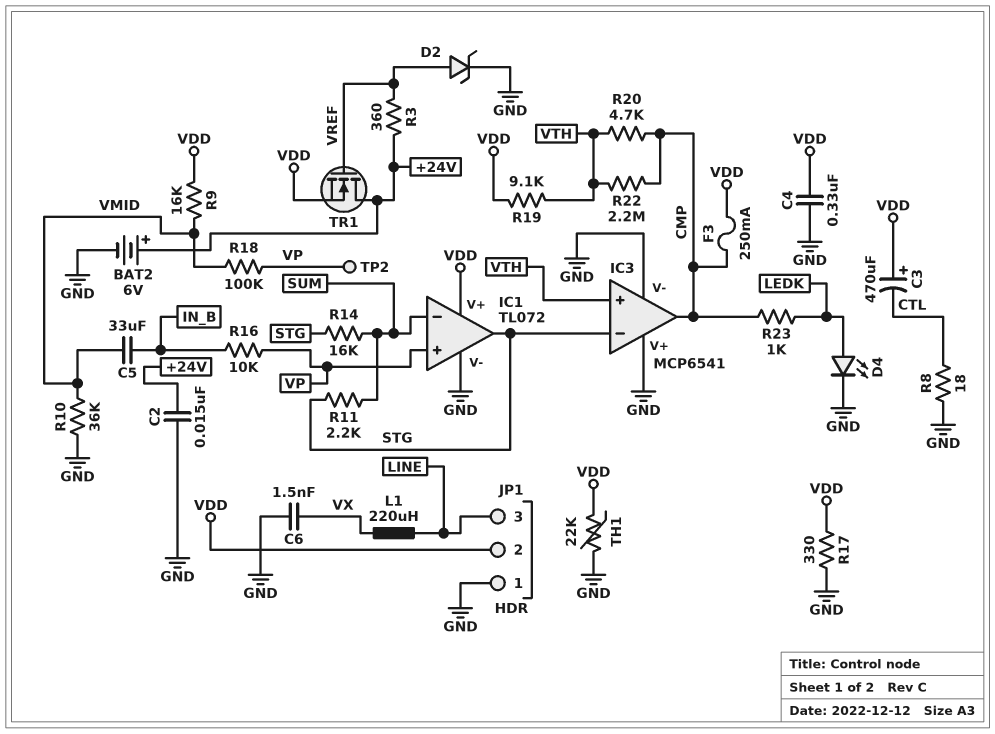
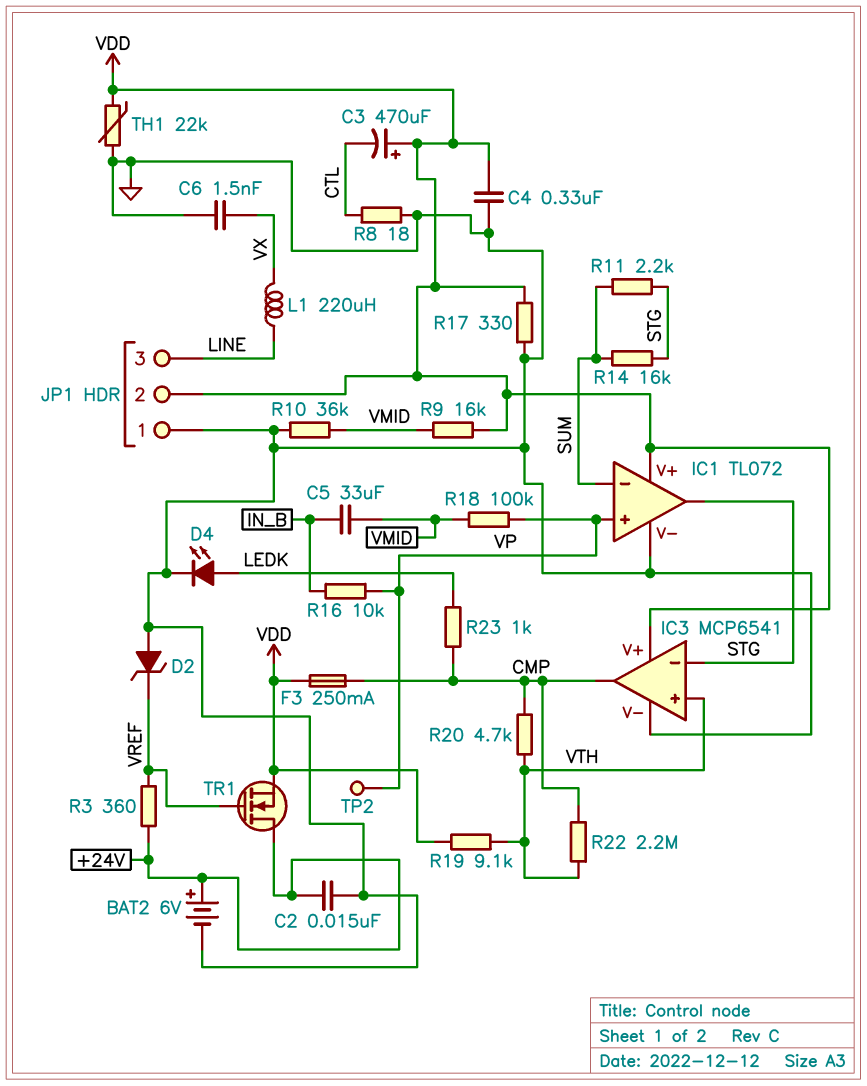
D2: zener (A VREF, K GND) -> zener (A GND, K VREF)
IC3 pin V+: GND -> VDD

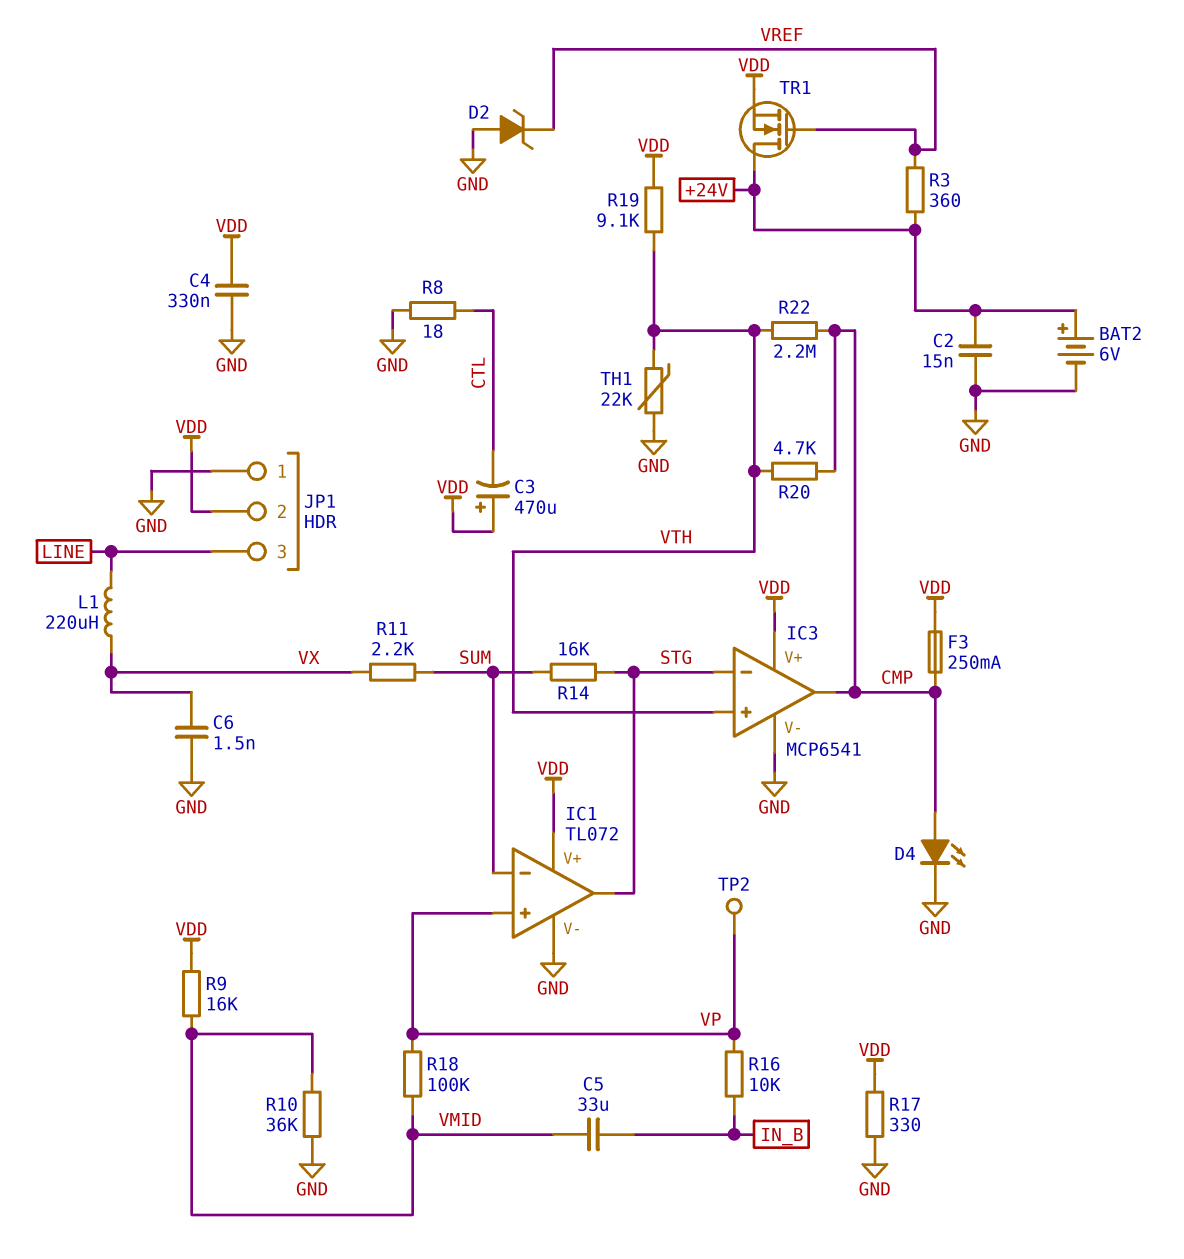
D4: LED (A LEDK, K GND) -> LED (A CMP, K GND)
R11: 2.2k (STG, SUM) -> 2.2k (SUM, VX)
R23: 1k (CMP, LEDK) -> none
TH1: 22k (GND, VDD) -> 22k (GND, VTH)

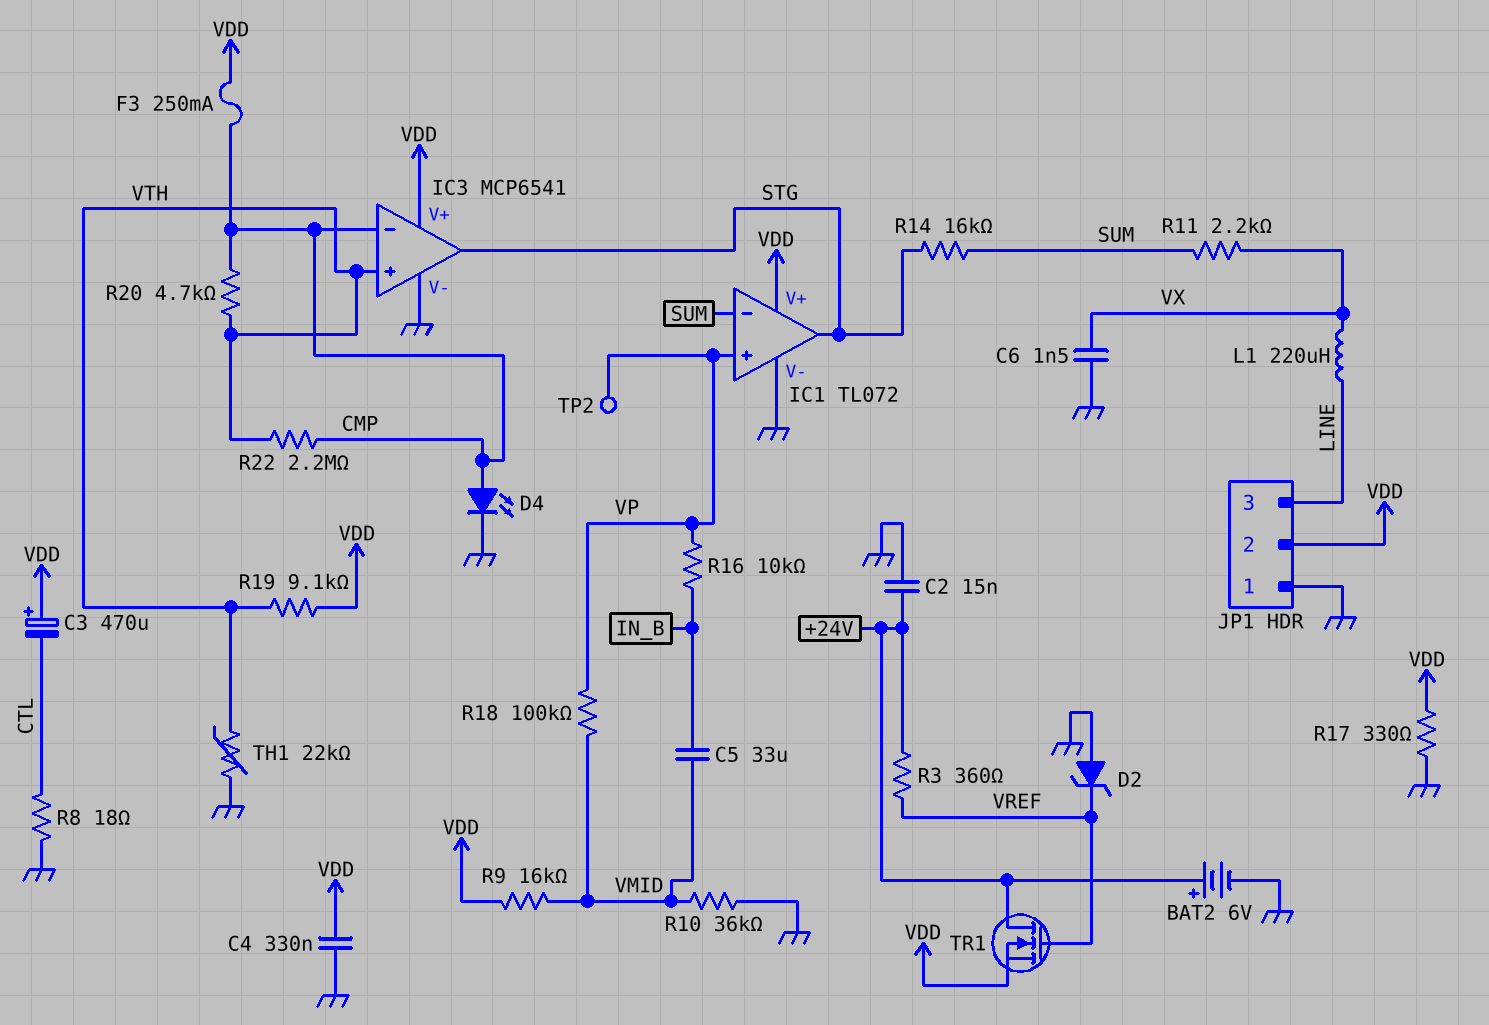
IC3 pin in-: STG -> CMP
IC3 pin out: CMP -> STG

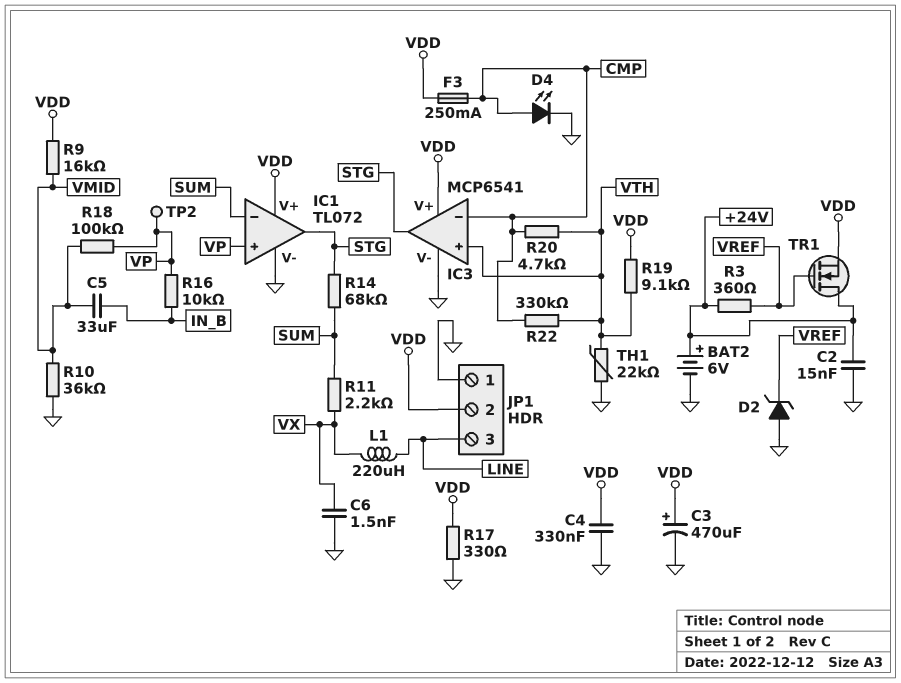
C3: 470uF (plus VDD, minus CTL) -> 470uF (plus VDD, minus GND)
R8: 18 (CTL, GND) -> none
R14: 16k (STG, SUM) -> 68k (STG, SUM)
R22: 2.2M (CMP, VTH) -> 330k (CMP, VTH)

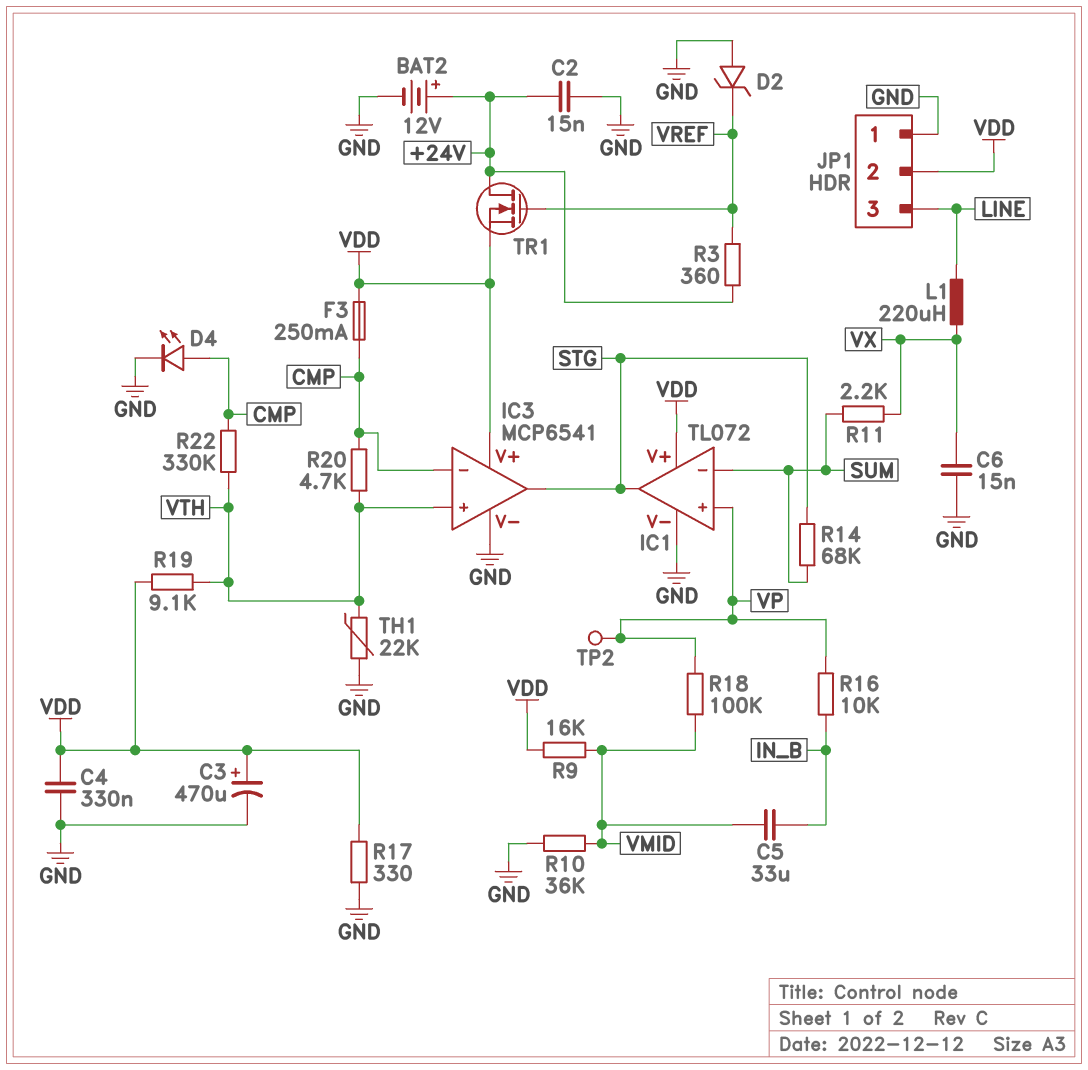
BAT2: 6V (plus +24V, minus GND) -> 12V (plus +24V, minus GND)
C6: 1.5nF (GND, VX) -> 15nF (GND, VX)

